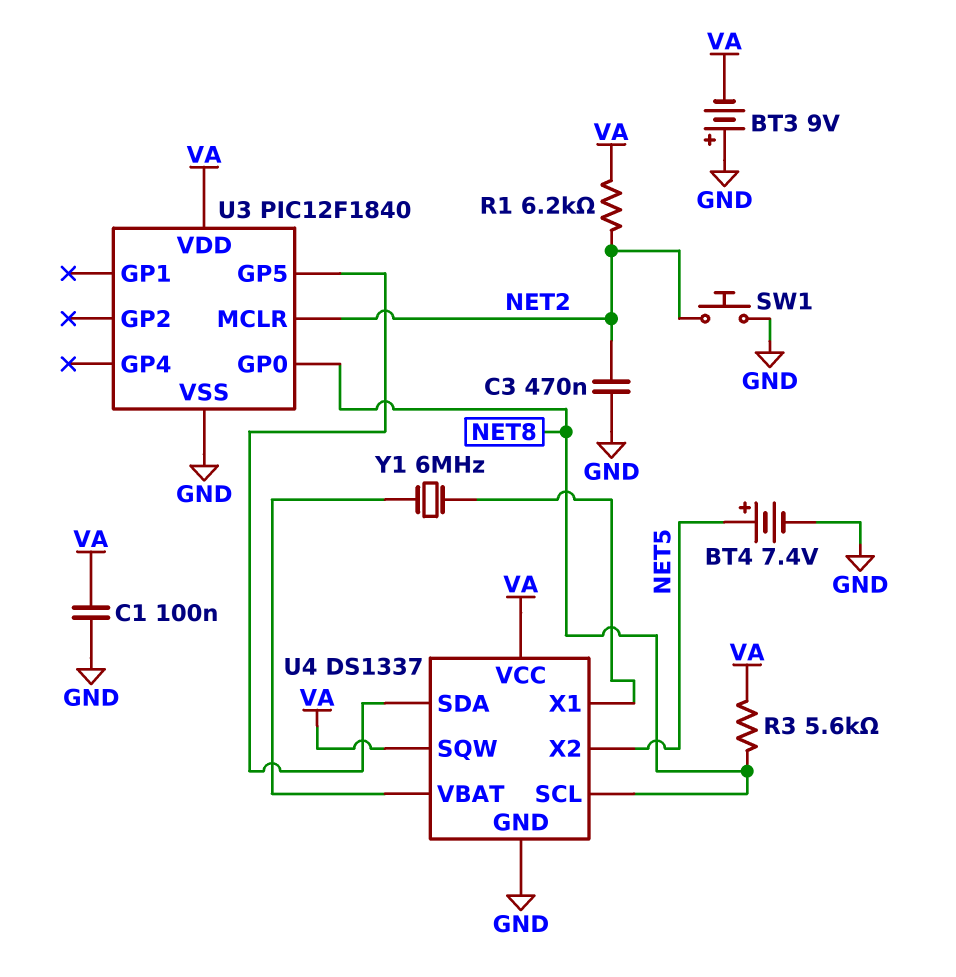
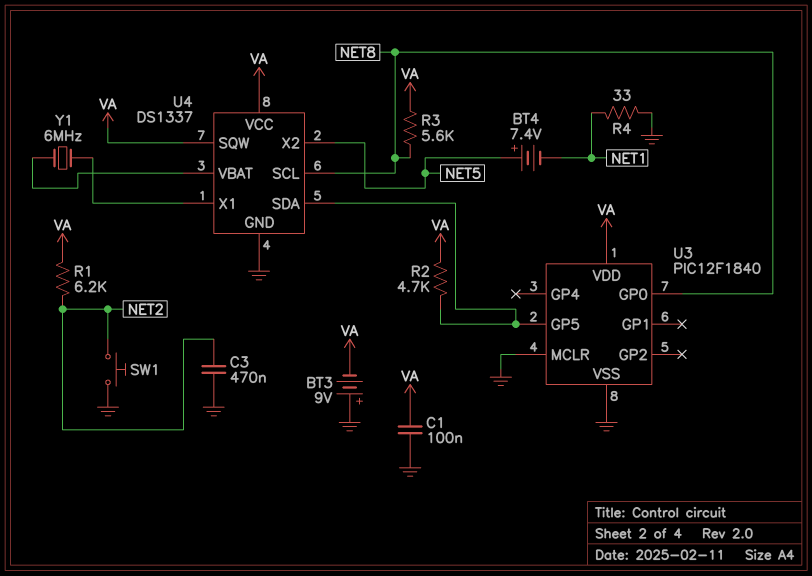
BT4: 7.4V (plus NET5, minus GND) -> 7.4V (plus NET5, minus NET1)
R2: none -> 4.7k (U3/GP5, VA)
R4: none -> 33 (GND, NET1)
U3 pin MCLR: NET2 -> GND

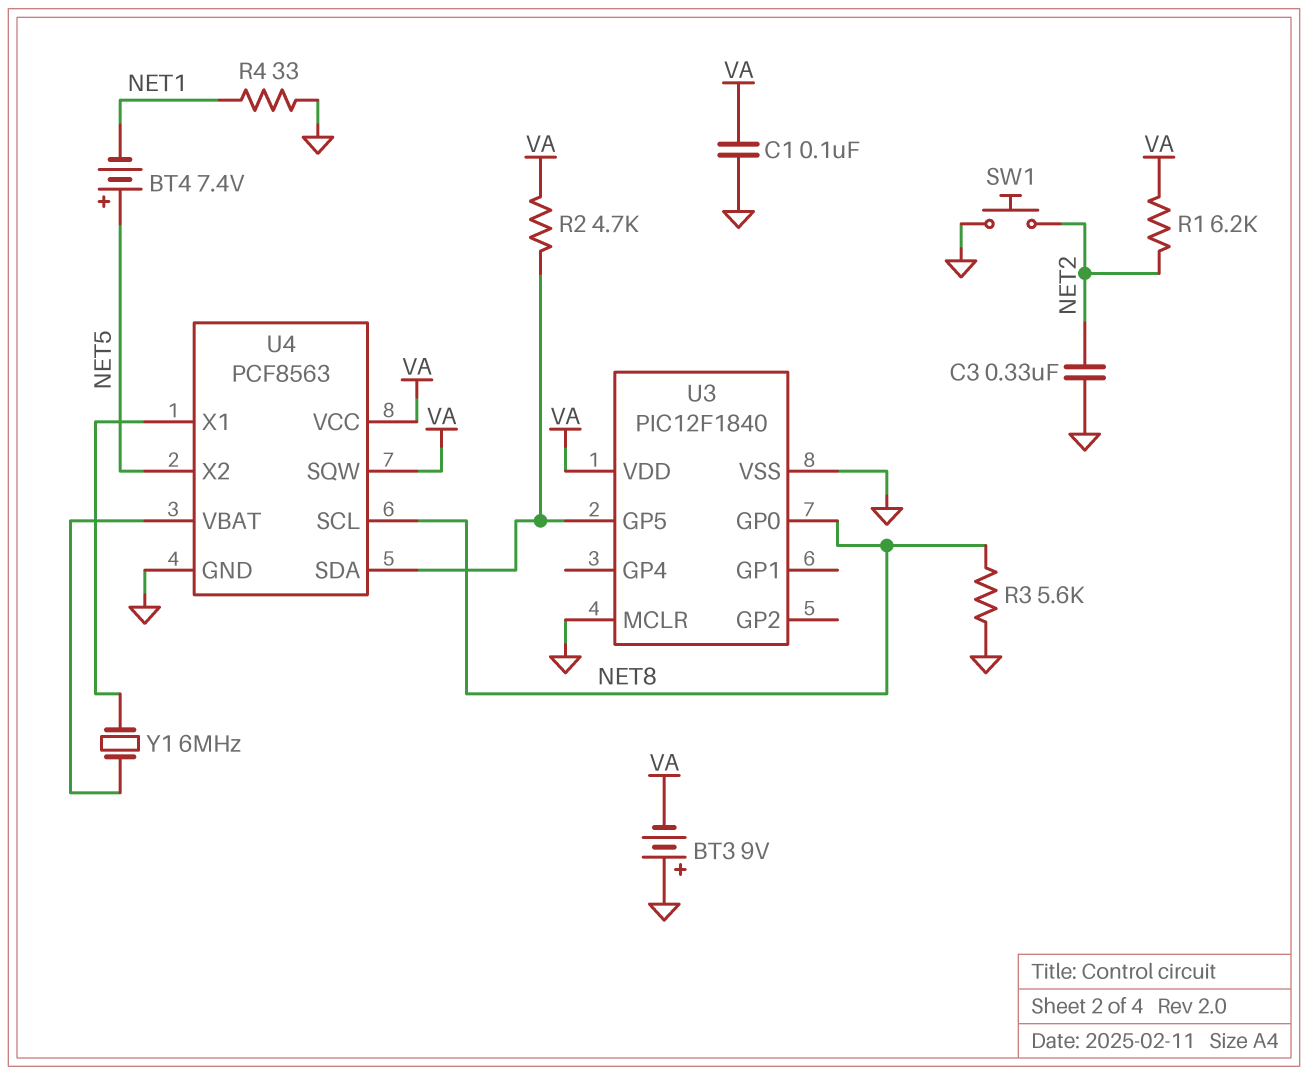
C3: 470nF (GND, NET2) -> 330nF (GND, NET2)
R3: 5.6k (NET8, VA) -> 5.6k (GND, NET8)
U4: DS1337 -> PCF8563

